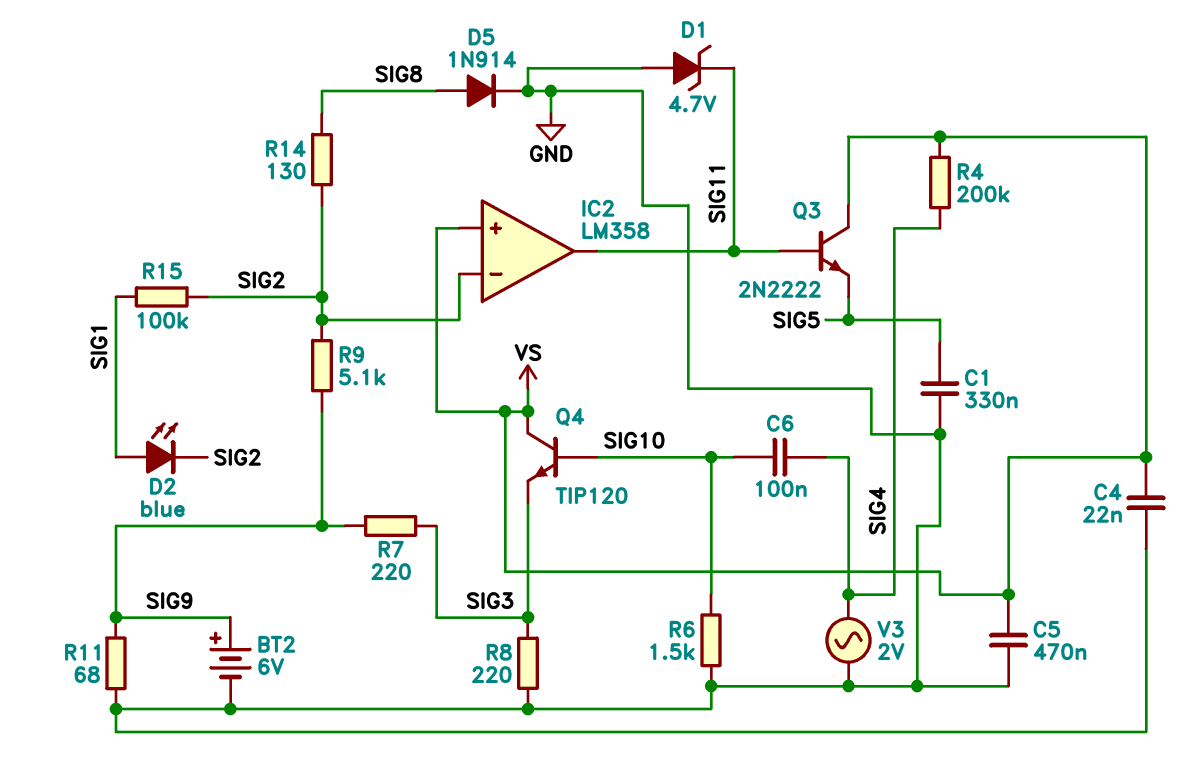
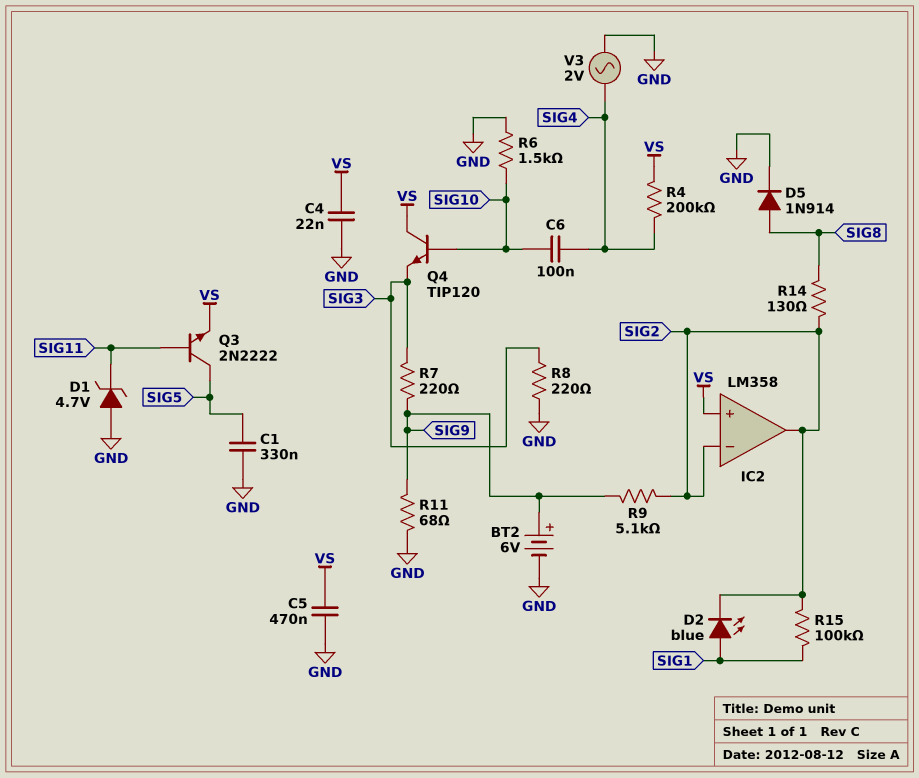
IC2 pin out: SIG11 -> SIG2
Q3: NPN 2N2222 (B SIG11, C VS, E SIG5) -> NPN 2N2222 (B SIG11, C SIG5, E VS)

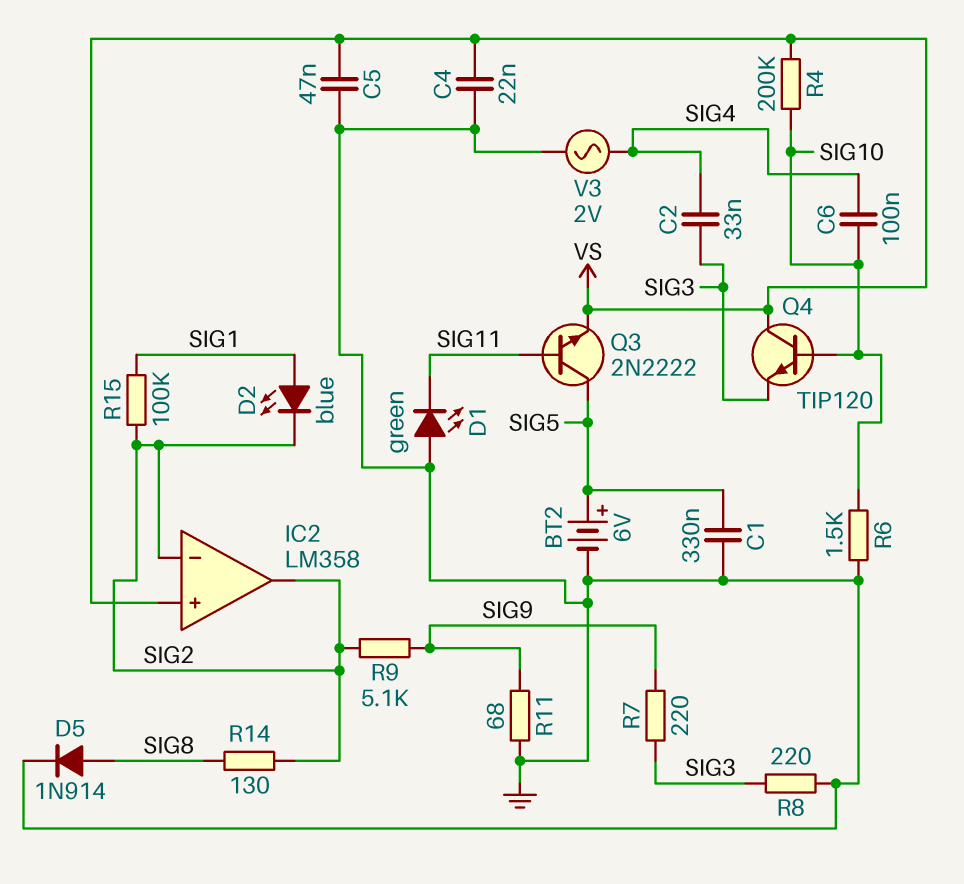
BT2: 6V (plus SIG9, minus GND) -> 6V (plus SIG5, minus GND)
C2: none -> 33nF (SIG3, SIG4)
C5: 470nF (GND, VS) -> 47nF (GND, VS)
D1: zener 4.7V (A GND, K SIG11) -> LED green (A GND, K SIG11)
R4: 200k (SIG4, VS) -> 200k (SIG10, VS)

